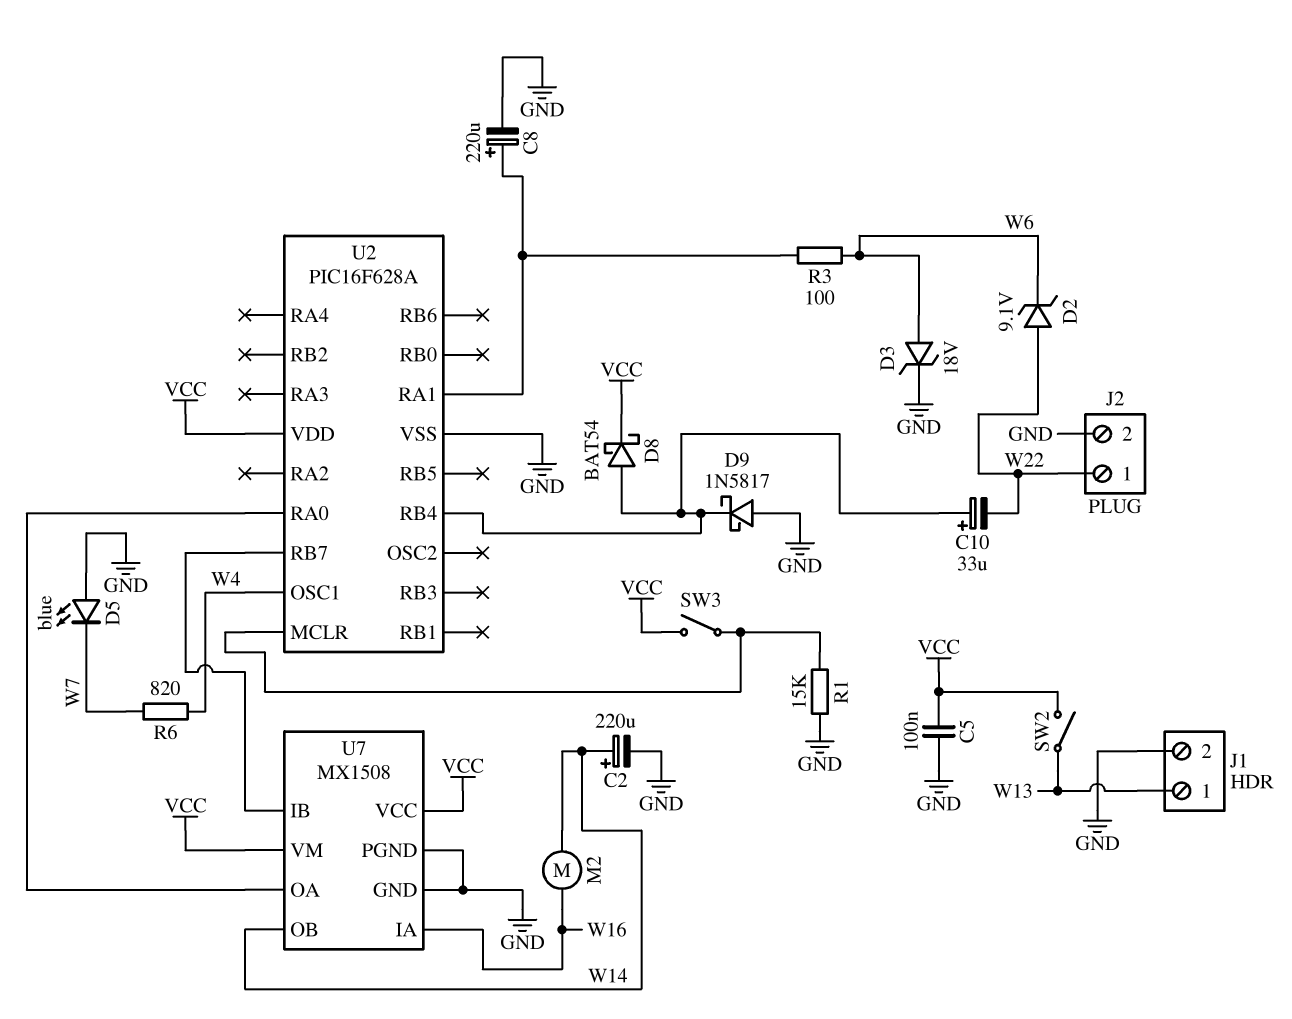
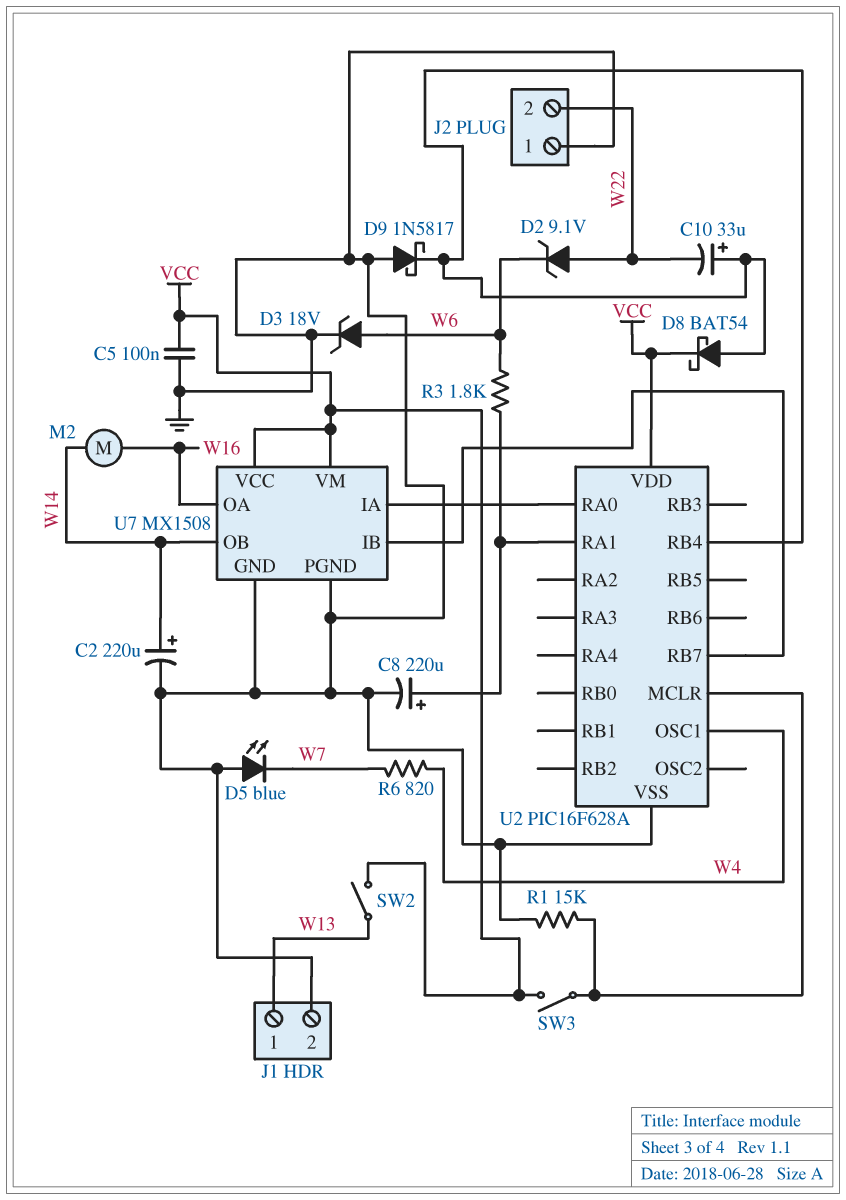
J2 pin 1: W22 -> GND
J2 pin 2: GND -> W22
R3: 100 (U2/RA1, W6) -> 1.8k (U2/RA1, W6)
U7 pin IA: W16 -> U2/RA0
U7 pin OA: U2/RA0 -> W16

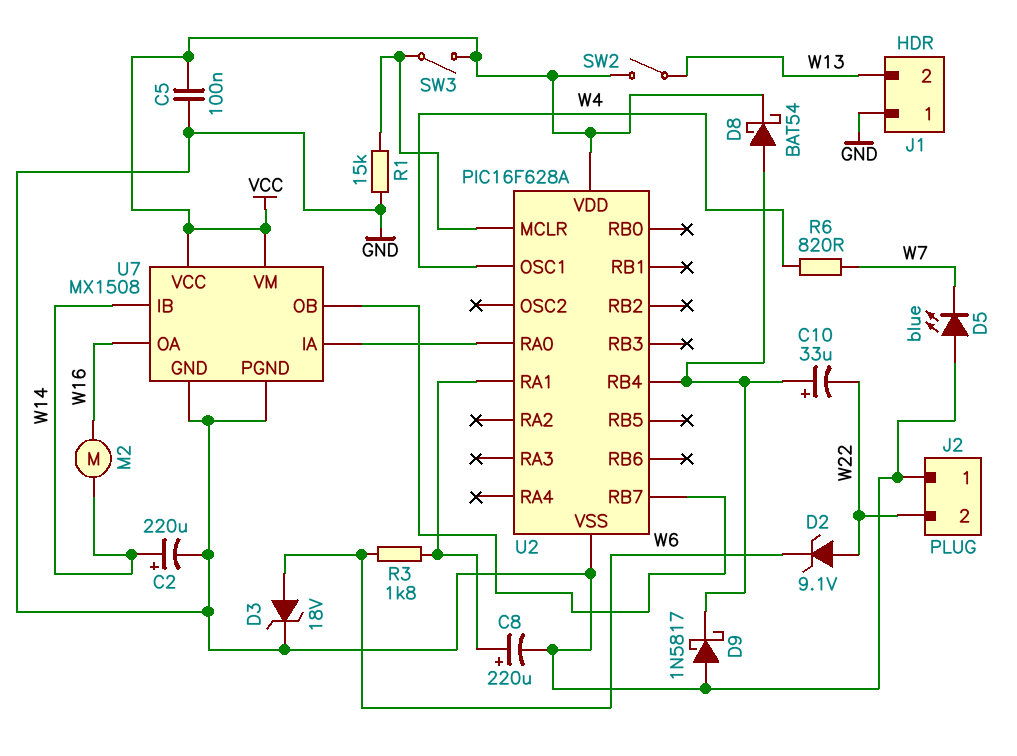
J1 pin 1: W13 -> GND
J1 pin 2: GND -> W13
U7 pin IB: U2/RB7 -> W14
U7 pin OB: W14 -> U2/RB7

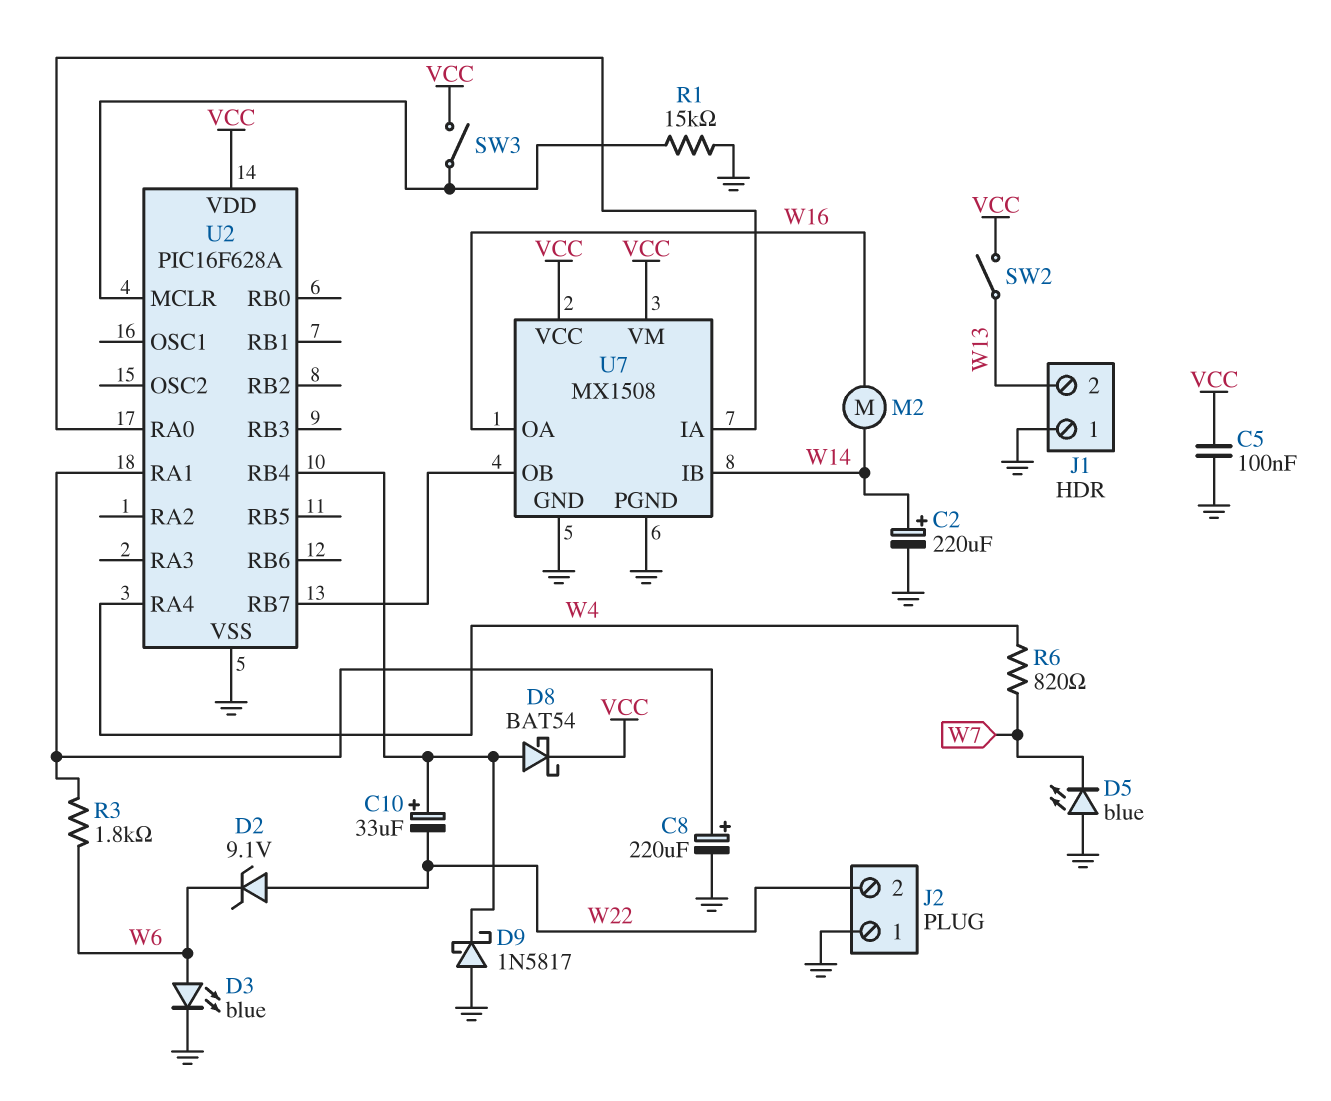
D3: zener 18V (A W6, K GND) -> LED blue (A W6, K GND)
U2 pin OSC1: W4 -> none
U2 pin RA4: none -> W4

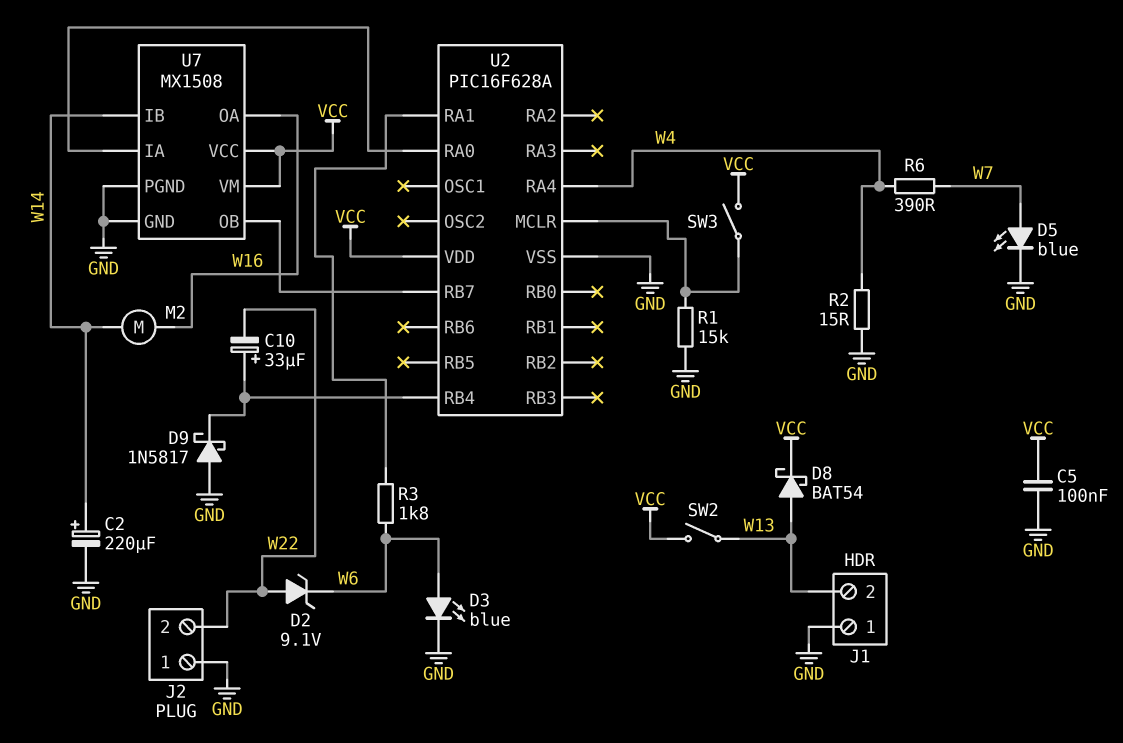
C8: 220uF (plus U2/RA1, minus GND) -> none
D5: LED blue (A GND, K W7) -> LED blue (A W7, K GND)
D8: schottky BAT54 (A U2/RB4, K VCC) -> schottky BAT54 (A W13, K VCC)
R2: none -> 15 (GND, W4)
R6: 820 (W4, W7) -> 390 (W4, W7)

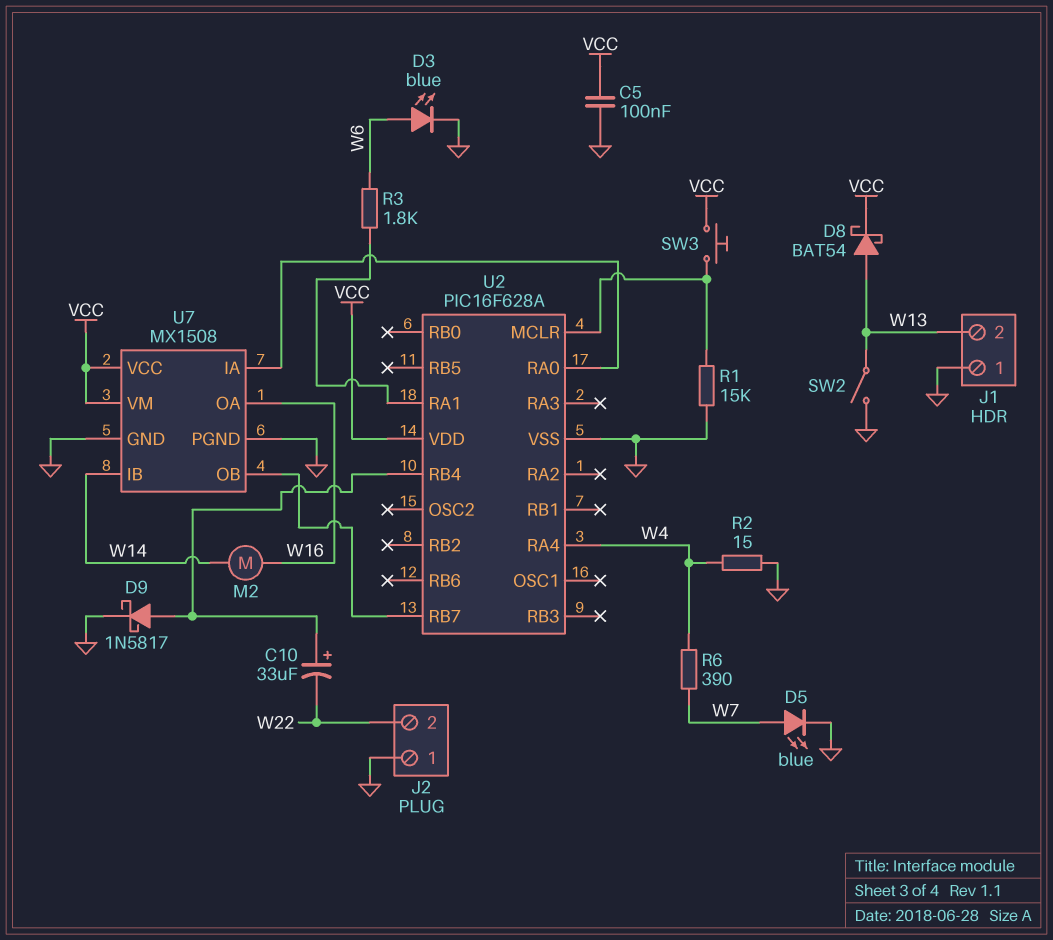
C2: 220uF (plus W14, minus GND) -> none
D2: zener 9.1V (A W22, K W6) -> none
D9: schottky 1N5817 (A GND, K U2/RB4) -> schottky 1N5817 (A U2/RB4, K GND)
SW2: switch (VCC, W13) -> switch (GND, W13)
SW3: switch (U2/MCLR, VCC) -> button (U2/MCLR, VCC)

